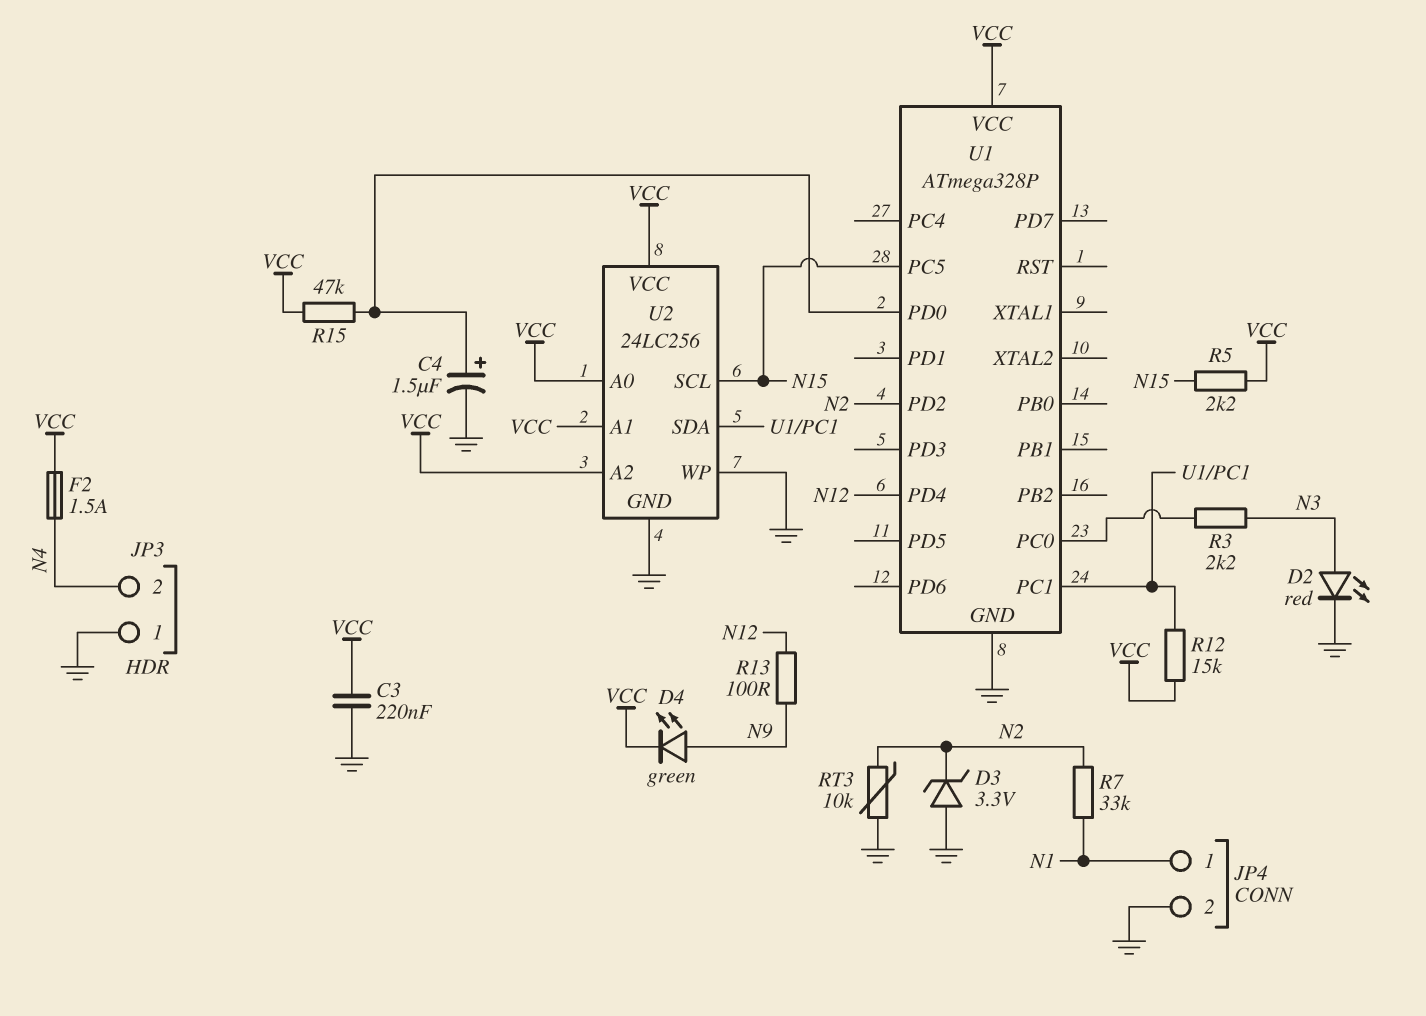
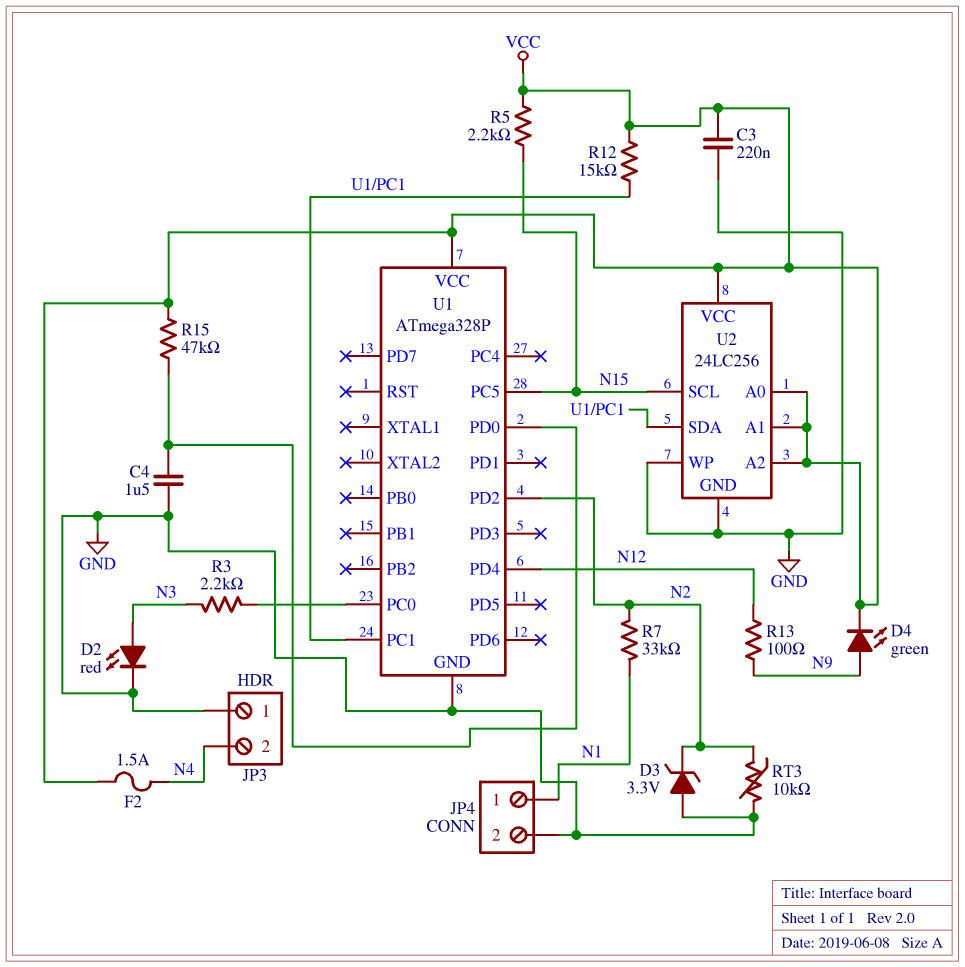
C4: 1.5uF (plus U1/PD0, minus GND) -> 1.5uF (GND, U1/PD0)

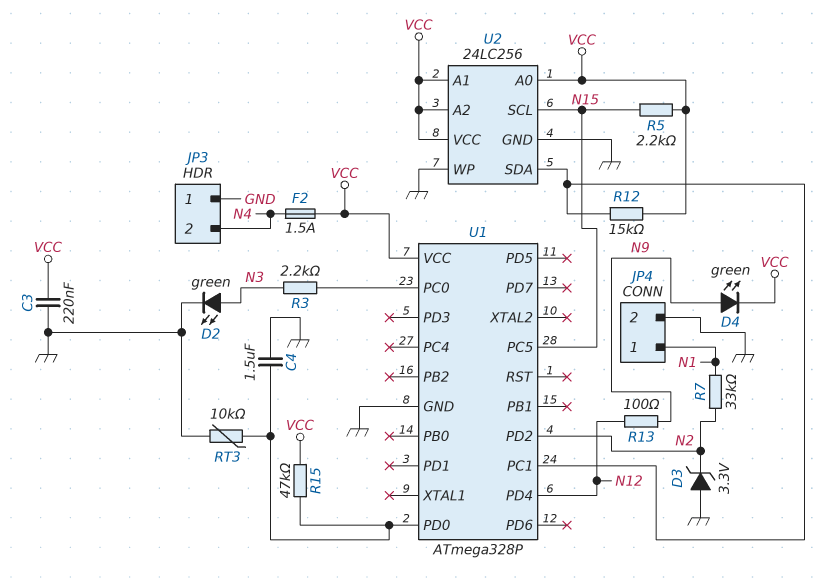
D2: LED red (A N3, K GND) -> LED green (A N3, K GND)
RT3: 10k (GND, N2) -> 10k (GND, U1/PD0)

